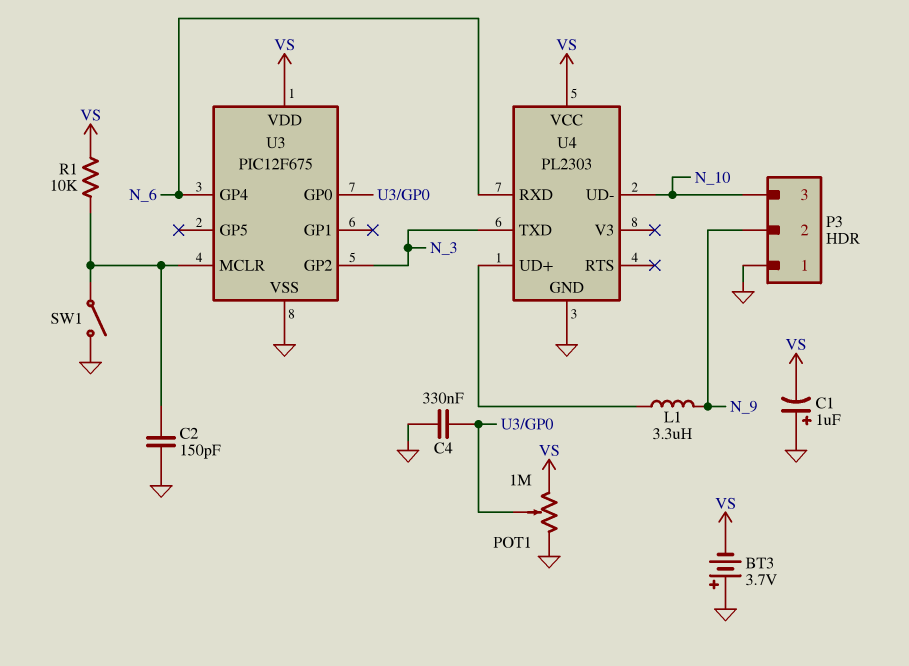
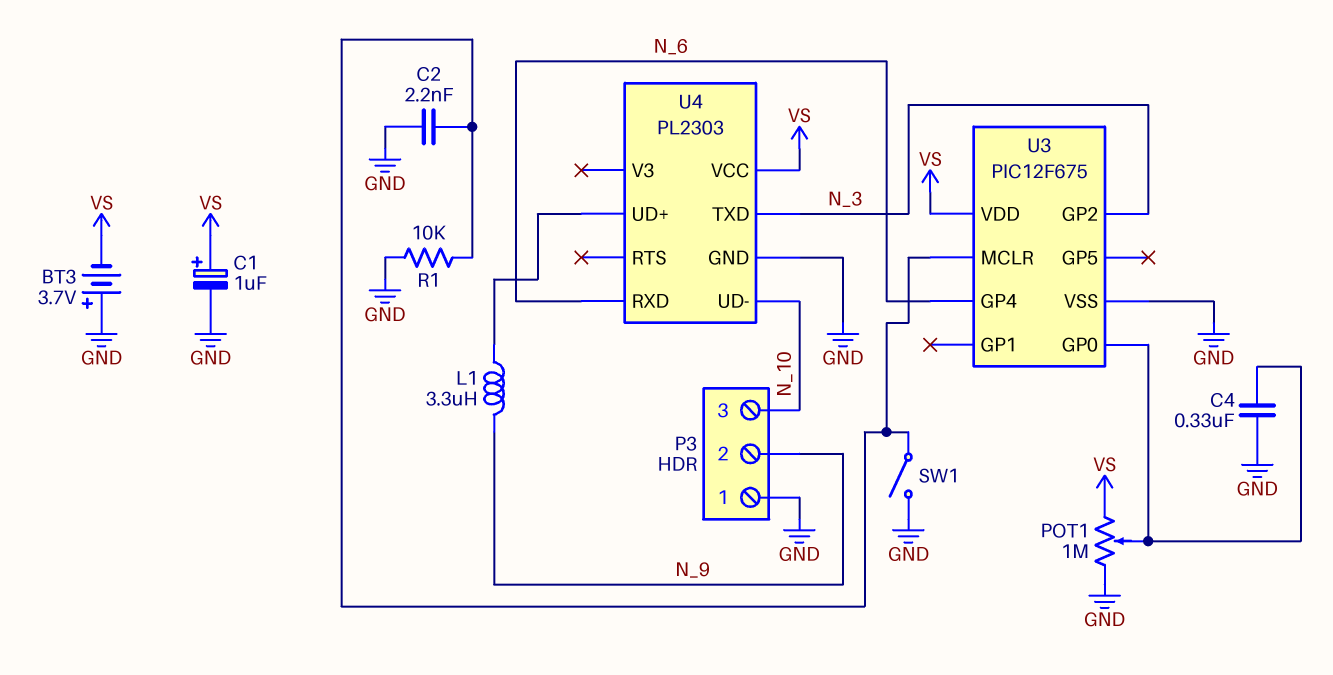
C1: 1uF (plus GND, minus VS) -> 1uF (plus VS, minus GND)
C2: 150pF (GND, U3/MCLR) -> 2.2nF (GND, U3/MCLR)
R1: 10k (U3/MCLR, VS) -> 10k (GND, U3/MCLR)

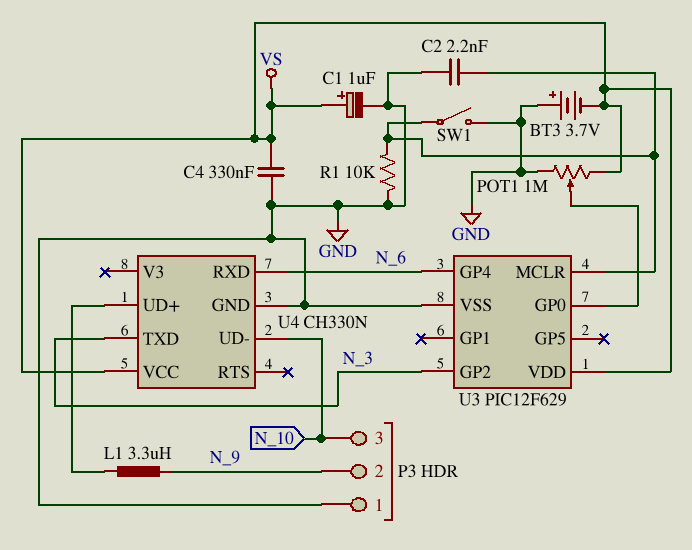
C4: 330nF (GND, U3/GP0) -> 330nF (GND, VS)
U3: PIC12F675 -> PIC12F629
U4: PL2303 -> CH330N

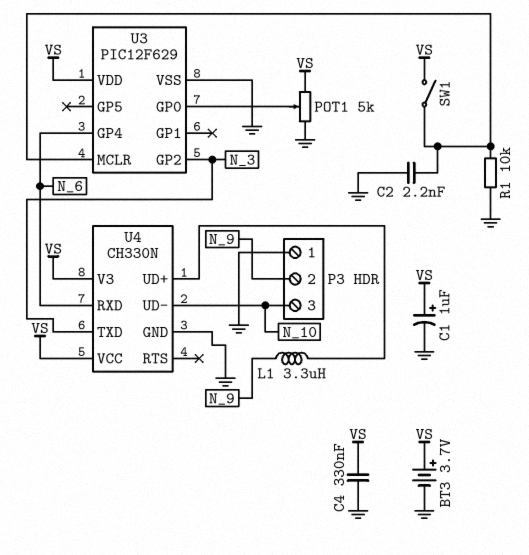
BT3: 3.7V (plus GND, minus VS) -> 3.7V (plus VS, minus GND)
POT1: 1M (GND, VS, wiper U3/GP0) -> 5k (GND, VS, wiper U3/GP0)
SW1: switch (GND, U3/MCLR) -> switch (U3/MCLR, VS)
U4 pin V3: none -> VS

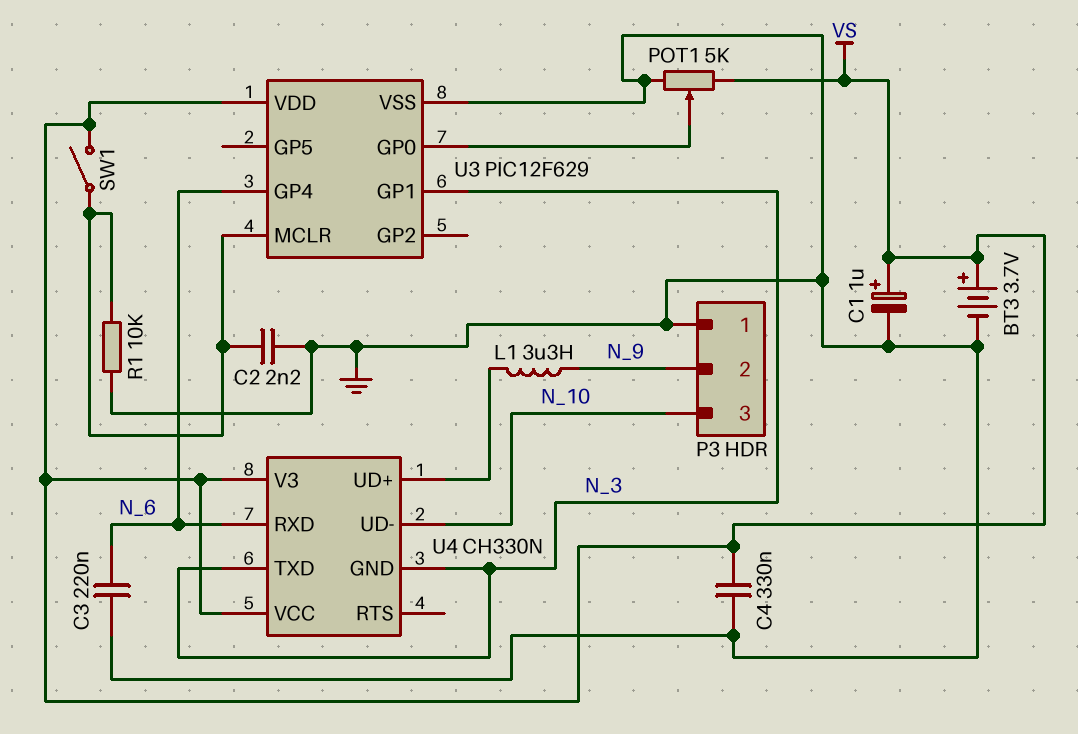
C3: none -> 220nF (GND, N_6)
U3 pin GP1: none -> N_3
U3 pin GP2: N_3 -> none
U4 pin GND: GND -> N_3

